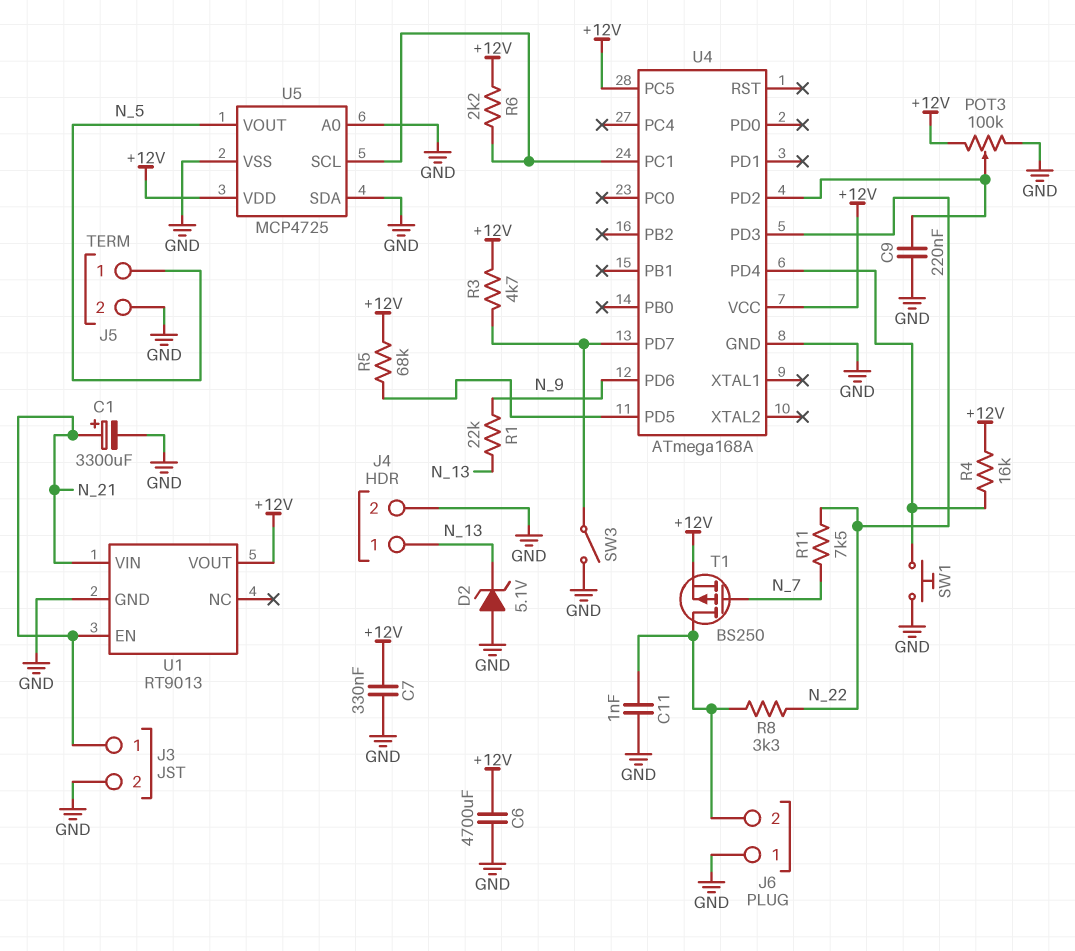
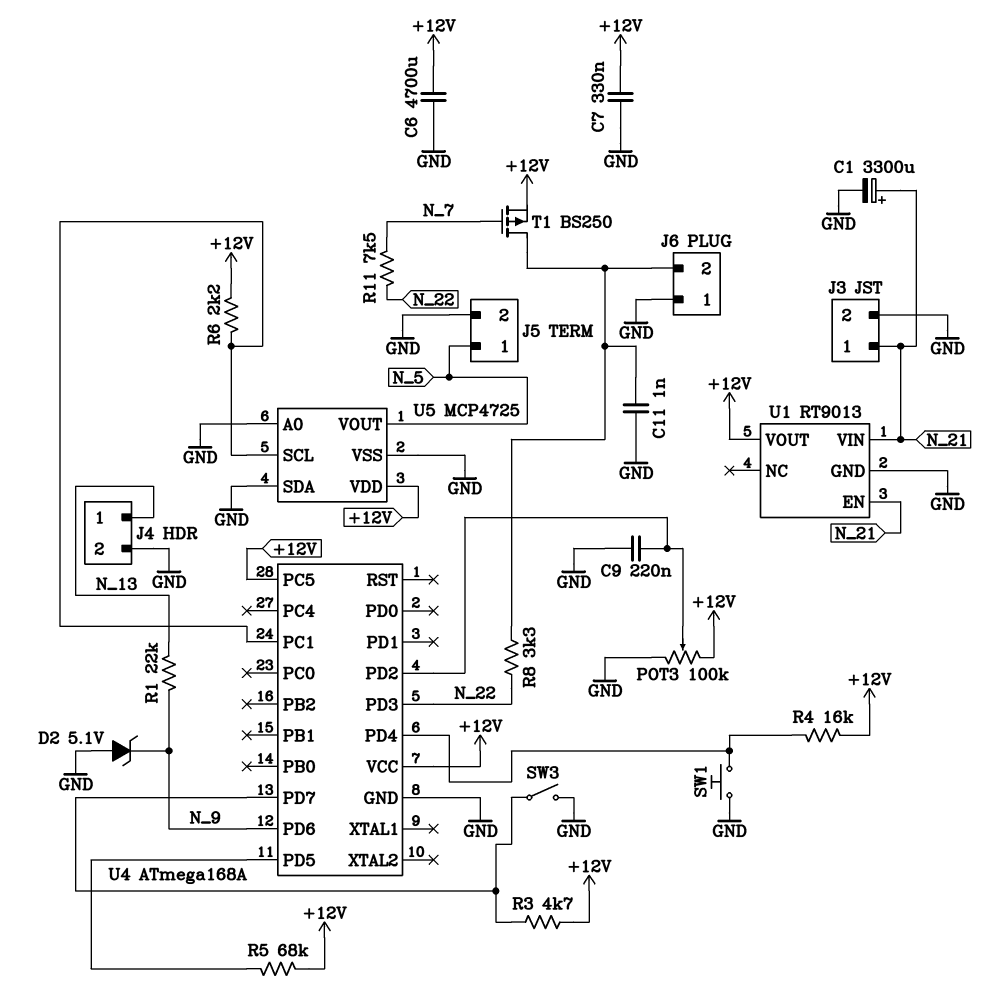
D2: zener 5.1V (A GND, K N_13) -> zener 5.1V (A GND, K N_9)

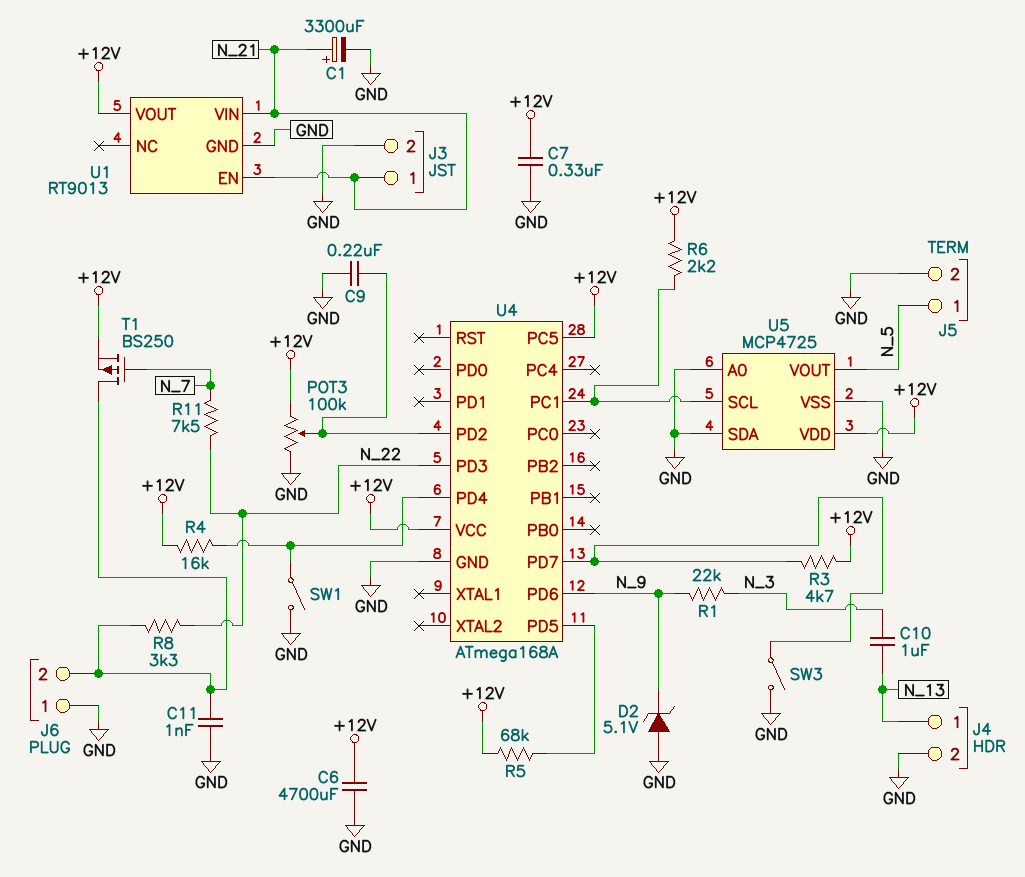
C10: none -> 1uF (N_3, N_13)
R1: 22k (N_9, N_13) -> 22k (N_3, N_9)
SW1: button (GND, U4/PD4) -> switch (GND, U4/PD4)

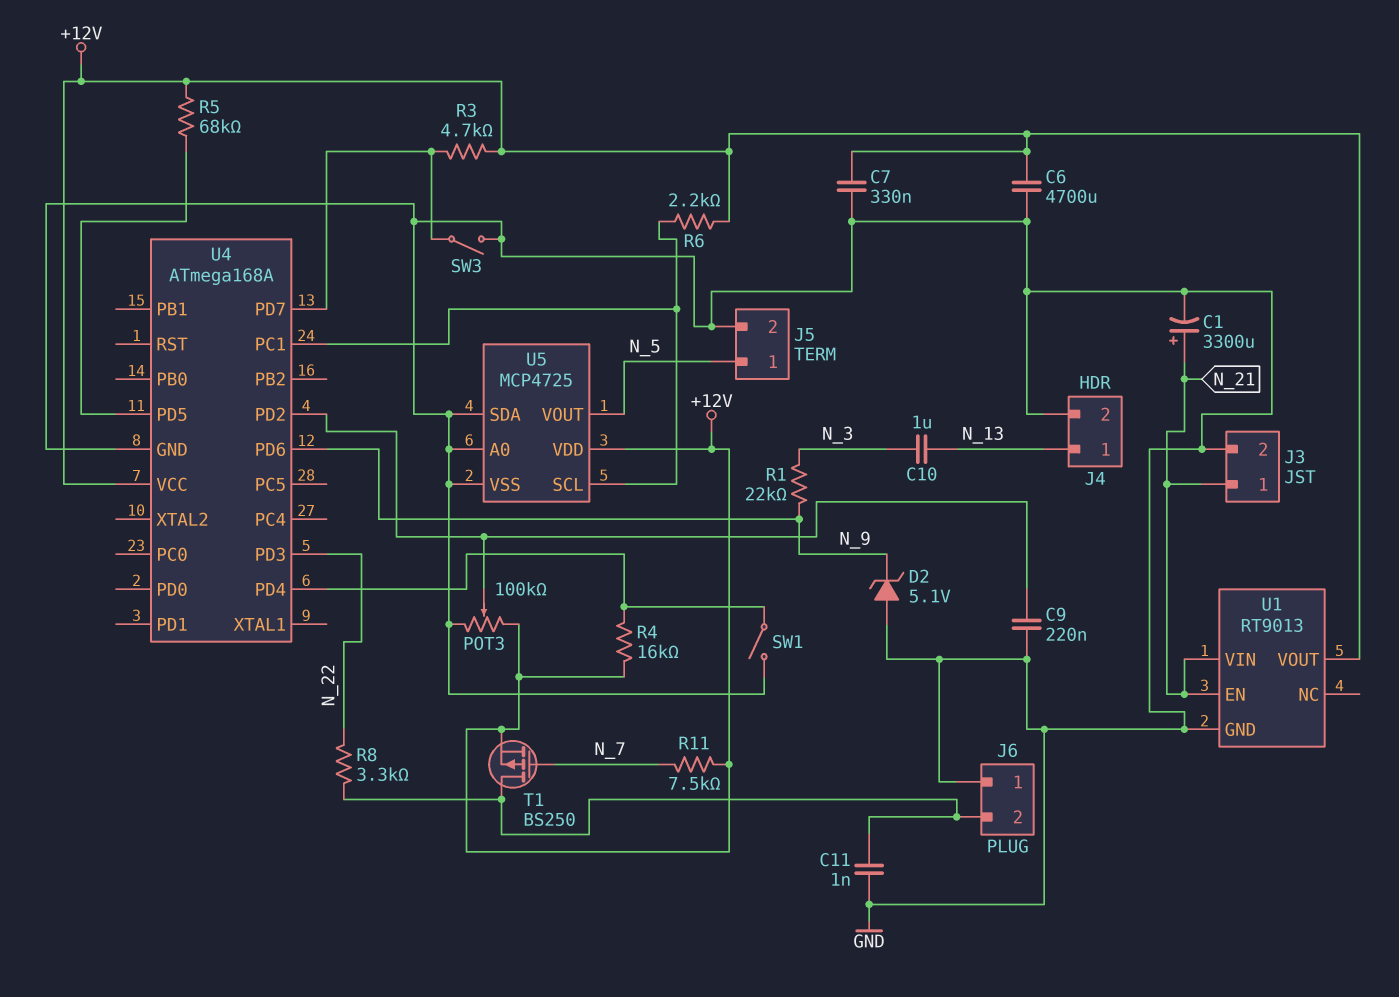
R11: 7.5k (N_7, N_22) -> 7.5k (+12V, N_7)
U4 pin PC5: +12V -> none

